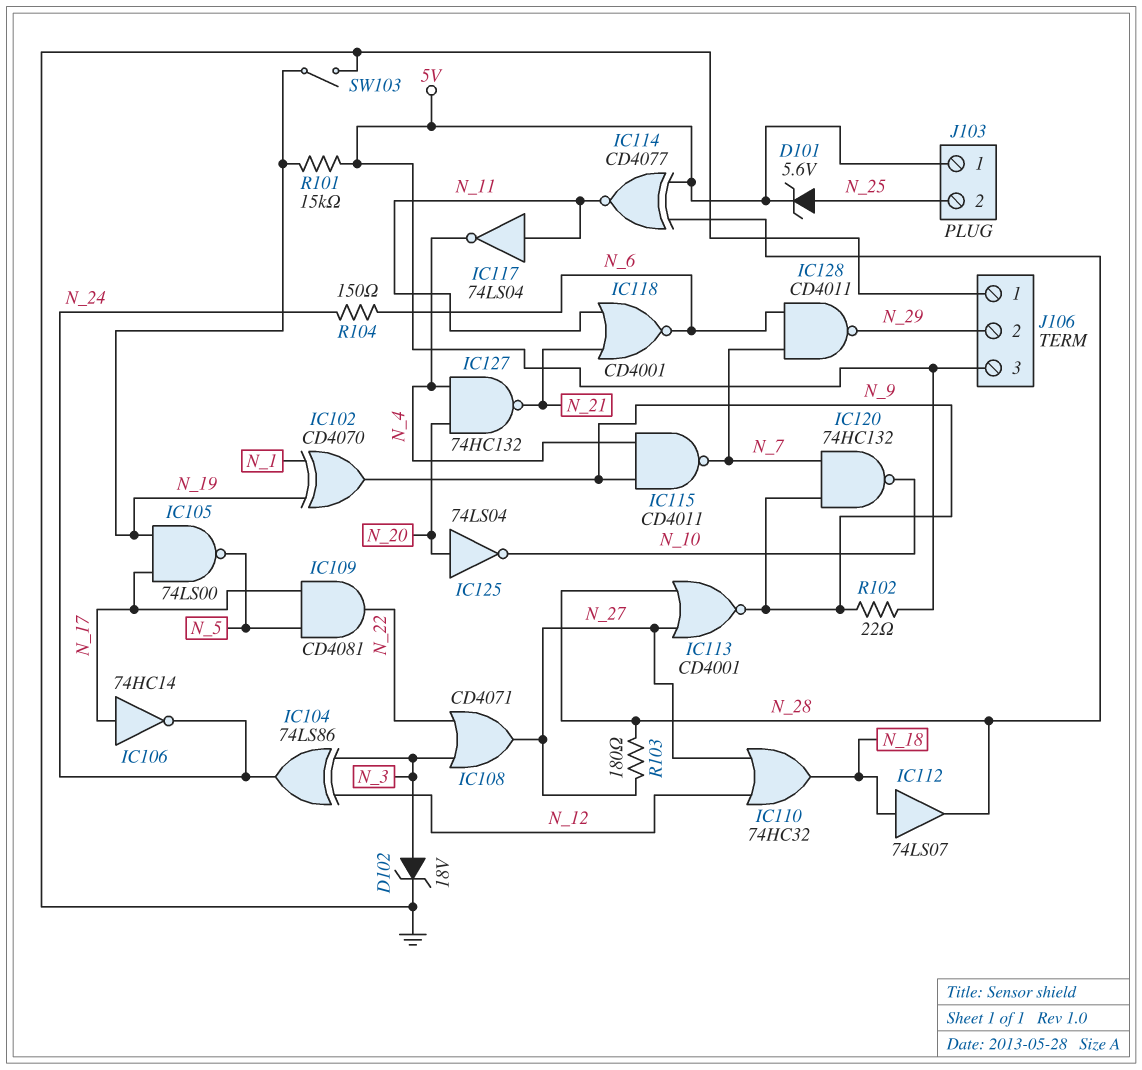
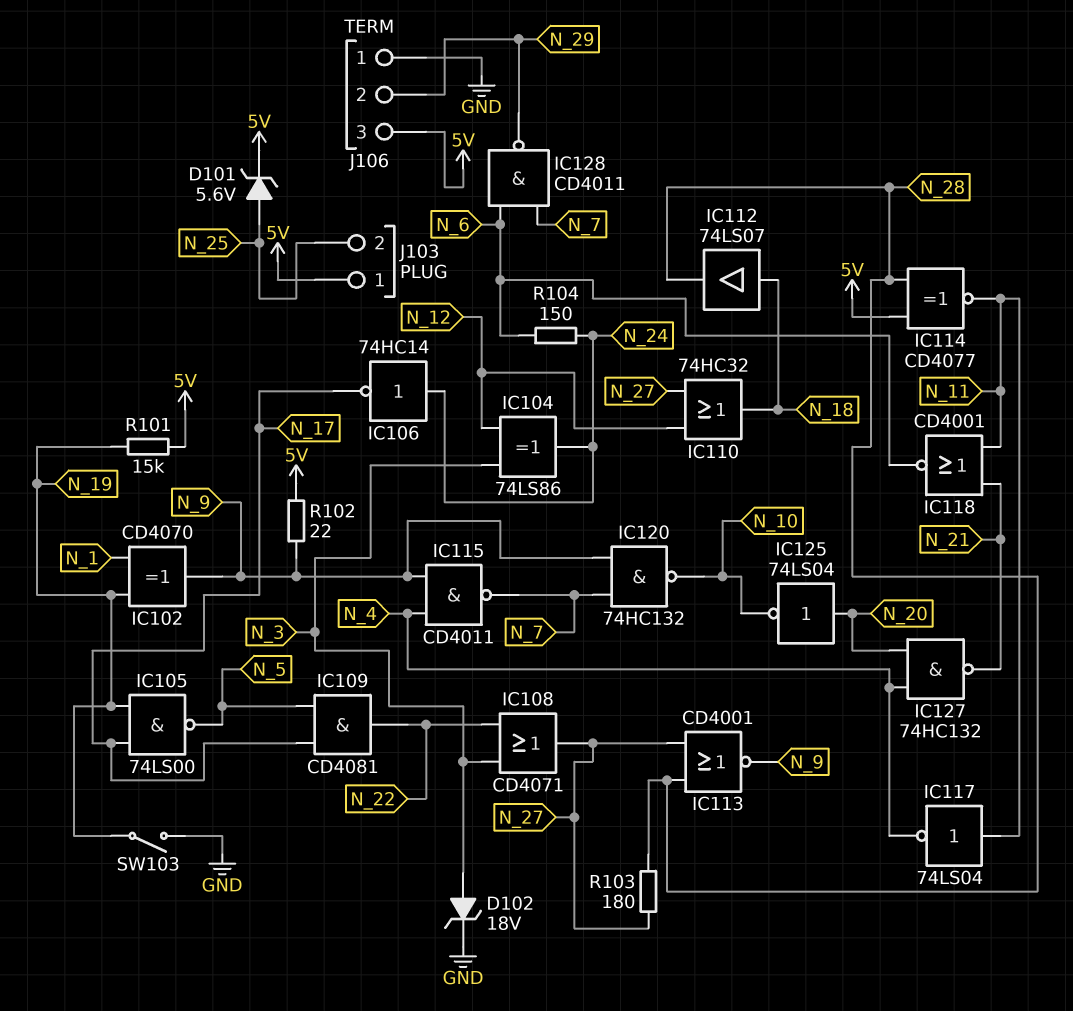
IC106: NOT 74HC14 (in N_17, out N_24) -> NOT 74HC14 (in N_24, out N_17)

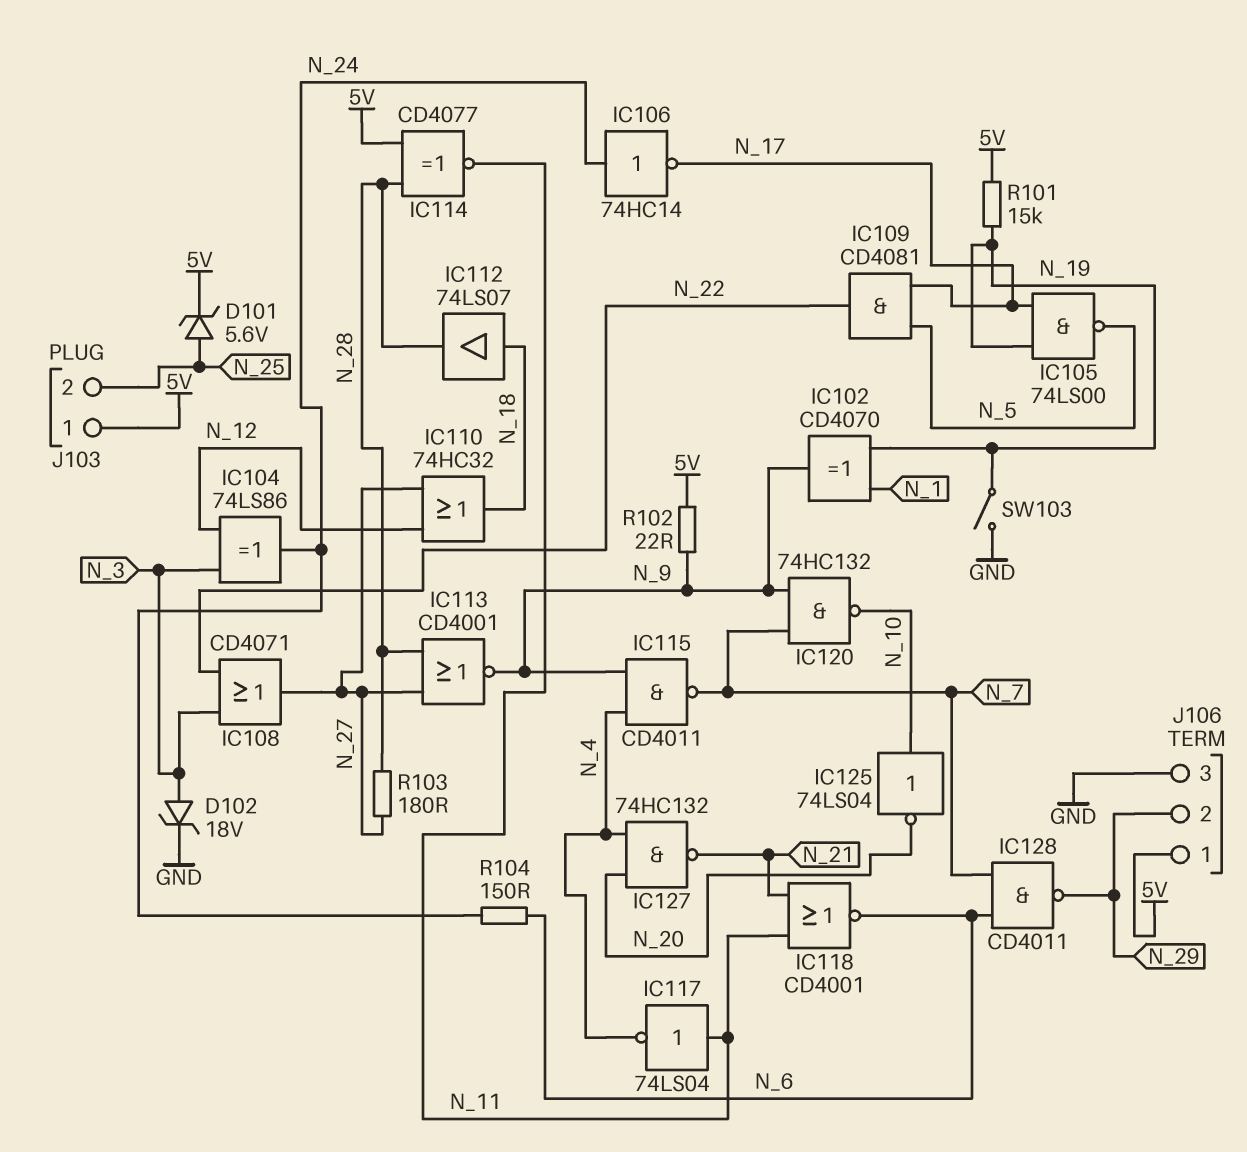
IC125: NOT 74LS04 (in N_20, out N_10) -> NOT 74LS04 (in N_10, out N_20)
J106 pin 1: GND -> 5V
J106 pin 3: 5V -> GND

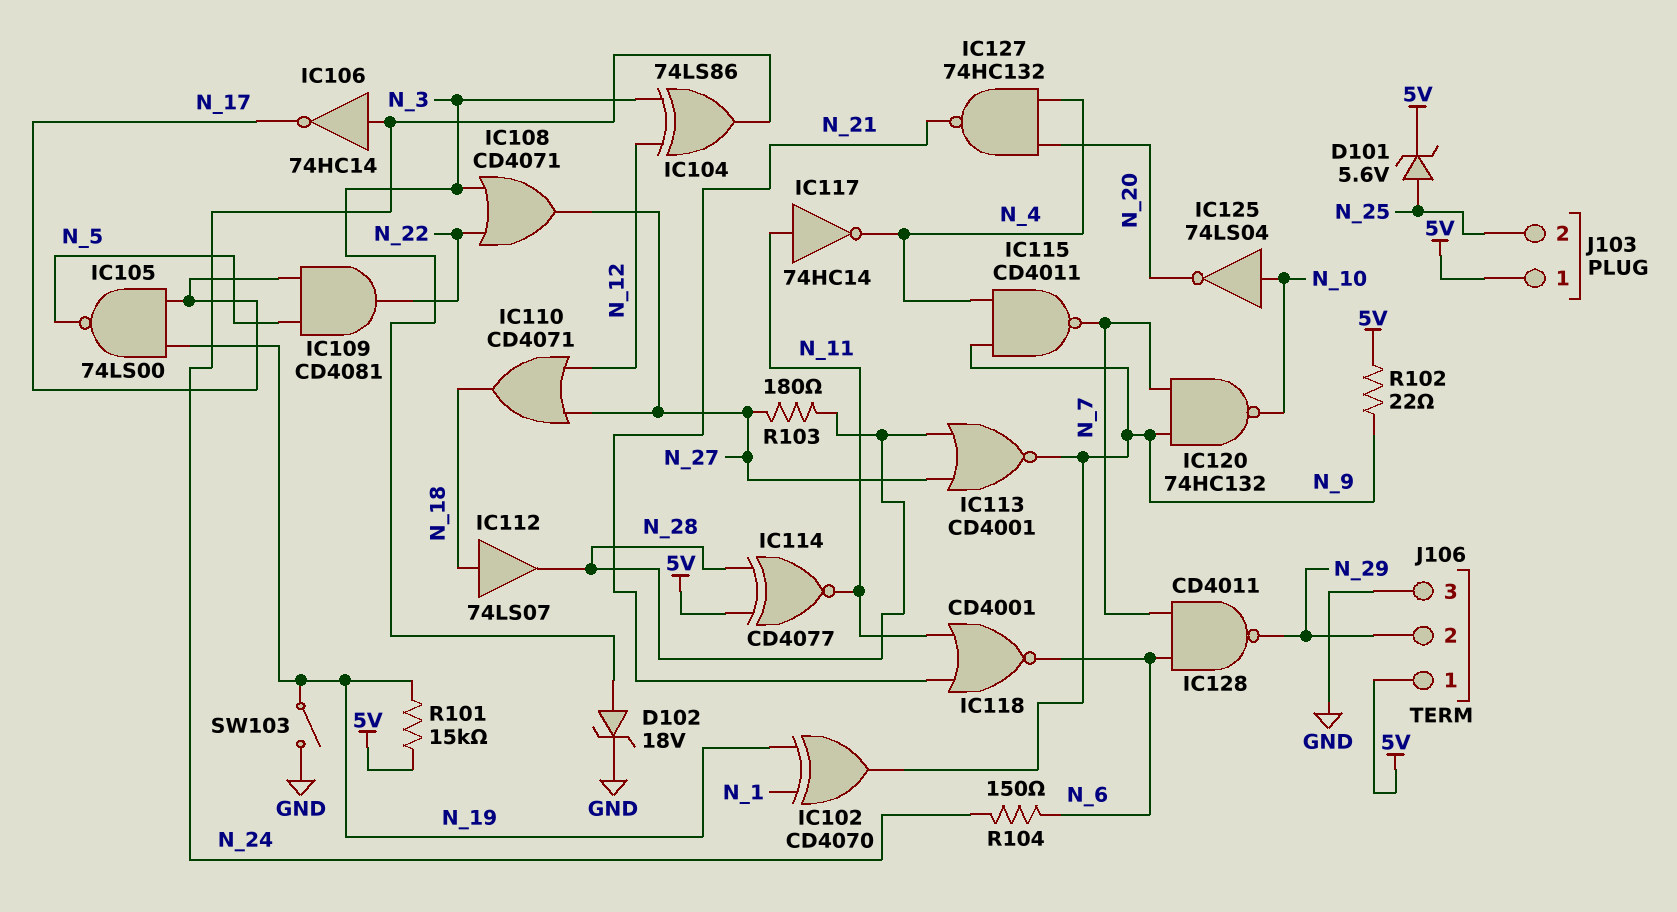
IC110: OR 74HC32 (in N_12, in N_27, out N_18) -> OR CD4071 (in N_12, in N_27, out N_18)
IC117: NOT 74LS04 (in N_11, out N_4) -> NOT 74HC14 (in N_11, out N_4)

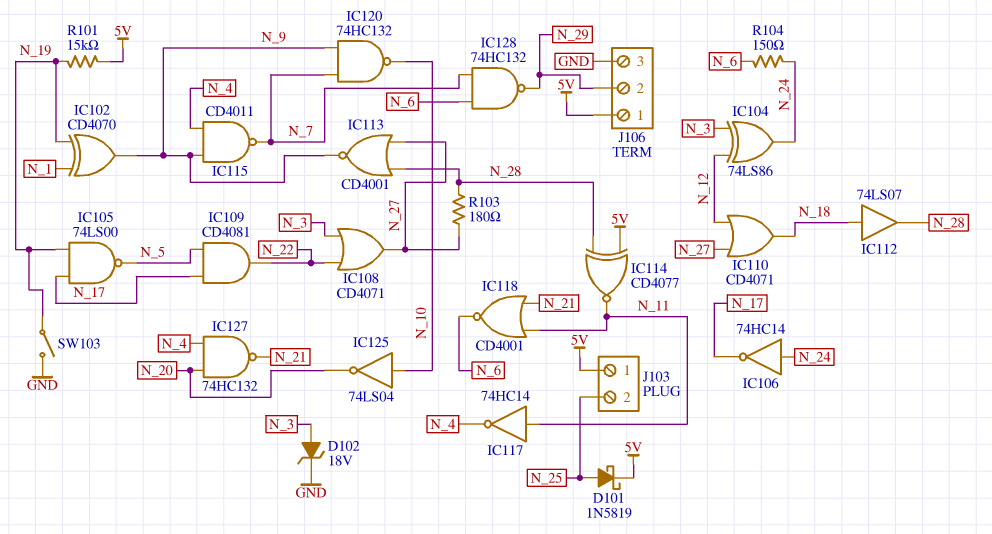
D101: zener 5.6V (A N_25, K 5V) -> schottky 1N5819 (A N_25, K 5V)
IC128: NAND CD4011 (in N_6, in N_7, out N_29) -> NAND 74HC132 (in N_6, in N_7, out N_29)
R102: 22 (5V, N_9) -> none

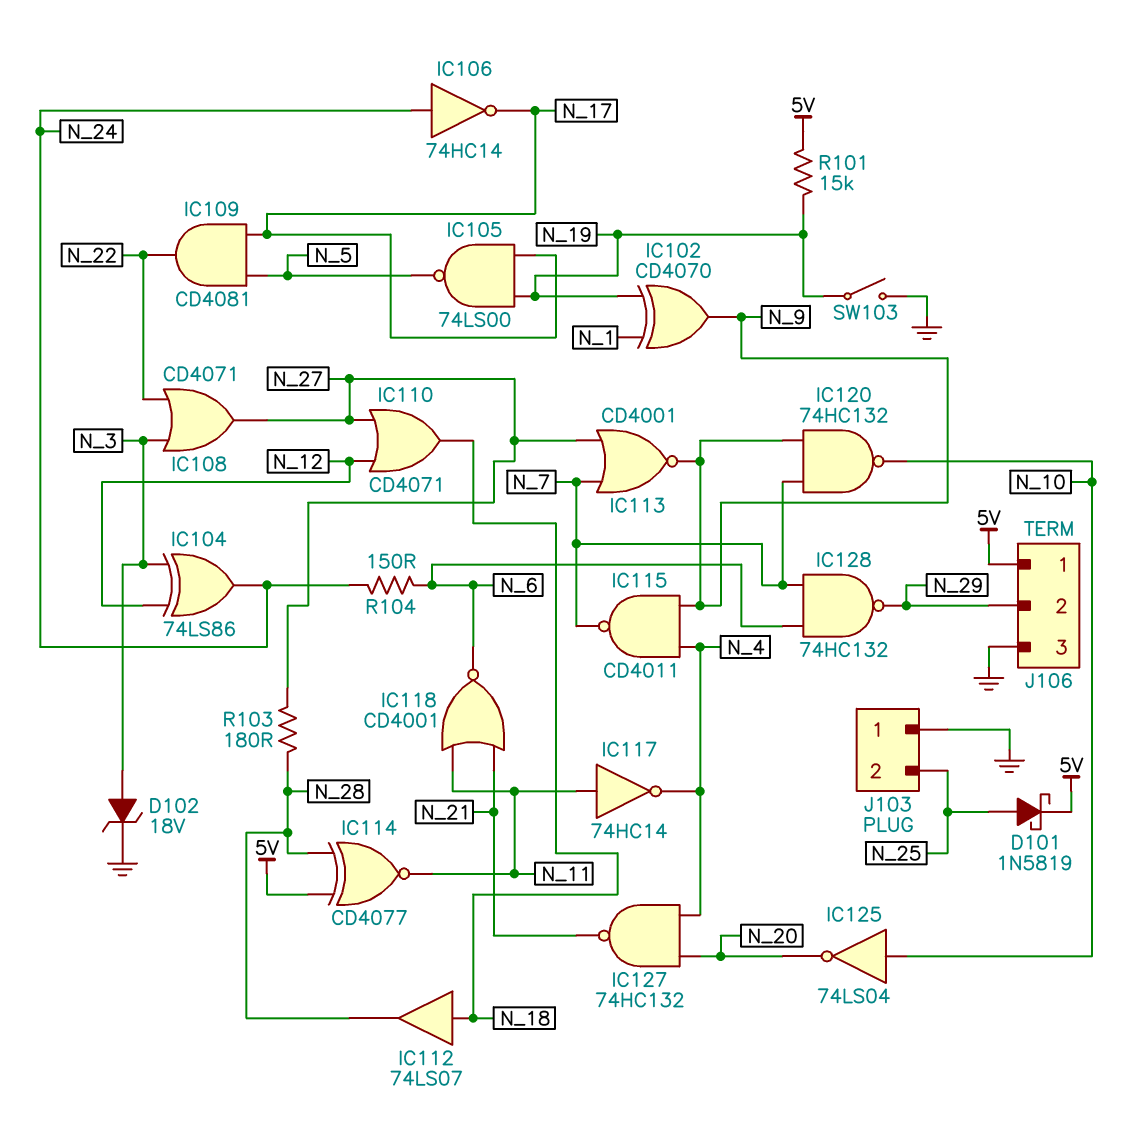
IC113: NOR CD4001 (in N_27, in N_28, out N_9) -> NOR CD4001 (in N_7, in N_27, out N_9)
J103 pin 1: 5V -> GND

